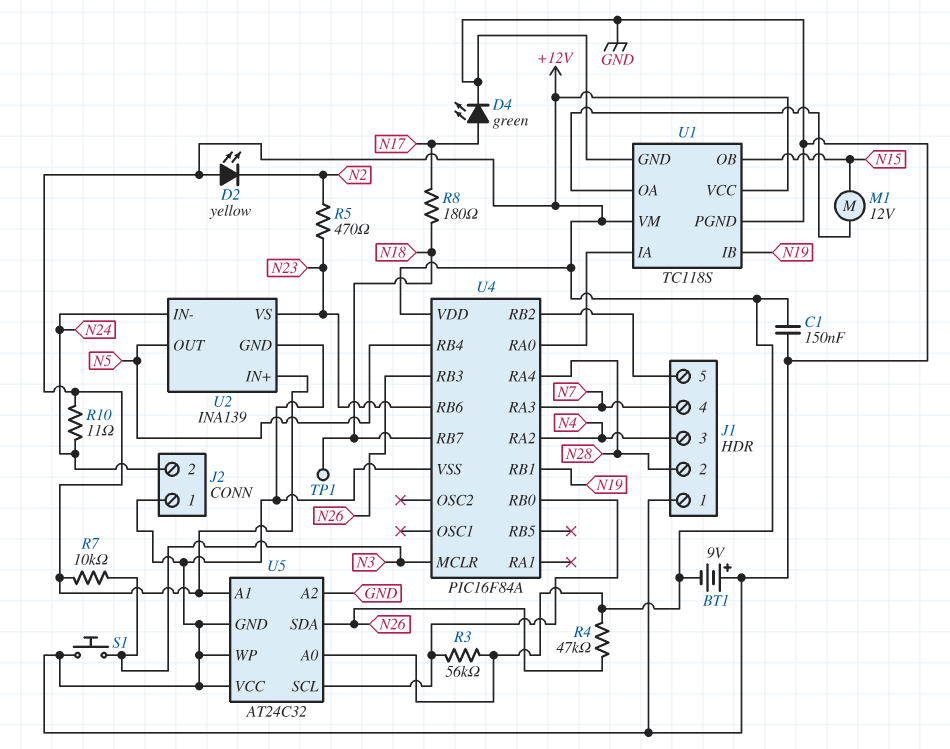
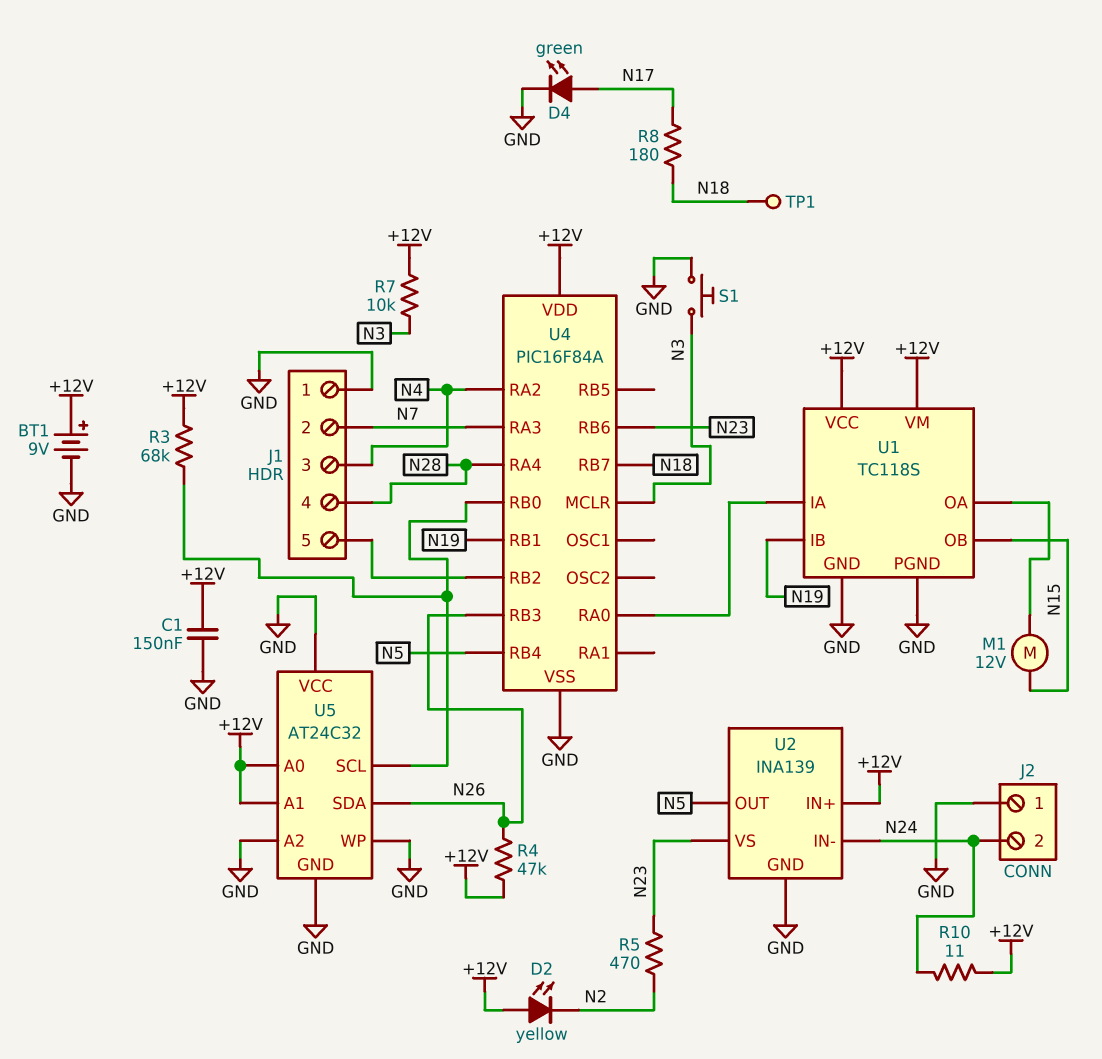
BT1: 9V (plus GND, minus +12V) -> 9V (plus +12V, minus GND)
J1 pin 2: N28 -> N7
J1 pin 4: N7 -> N28
R3: 56k (+12V, U4/RB0) -> 68k (+12V, U4/RB0)

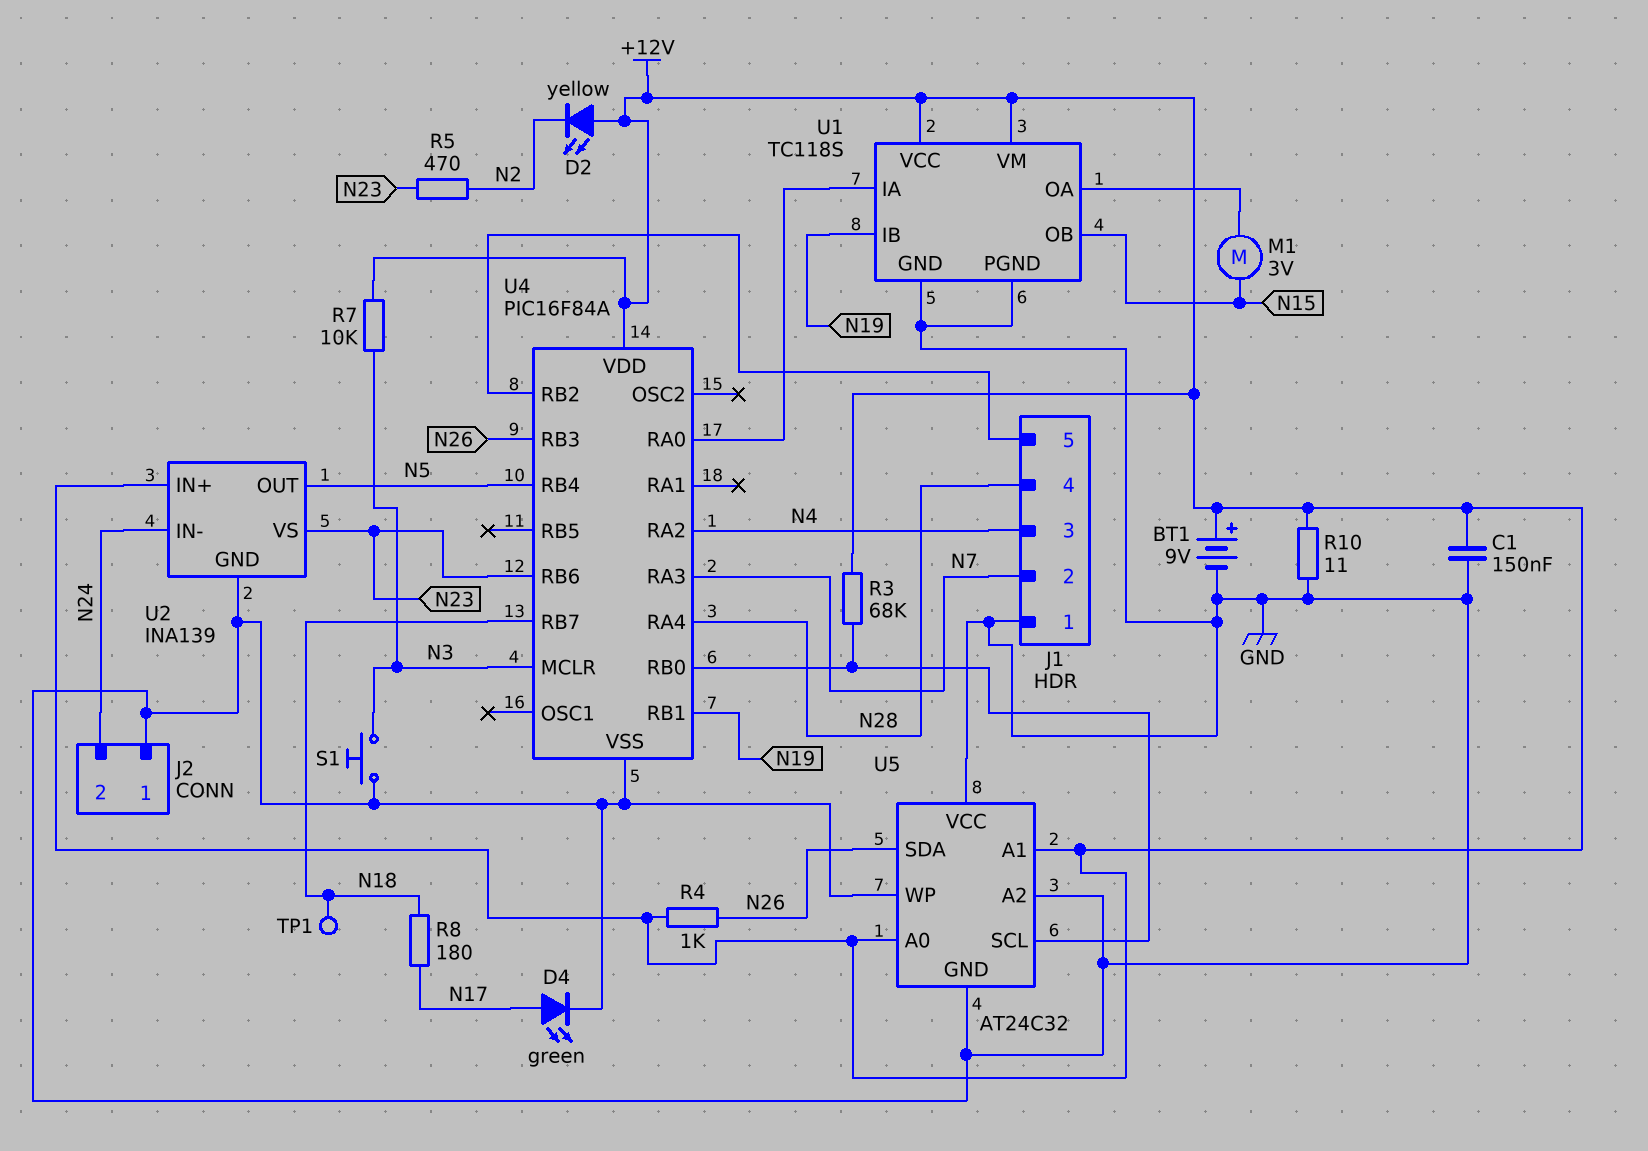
M1: motor 12V (N15, U1/OA) -> motor 3V (N15, U1/OA)
R4: 47k (+12V, N26) -> 1k (+12V, N26)
R10: 11 (+12V, N24) -> 11 (+12V, GND)

